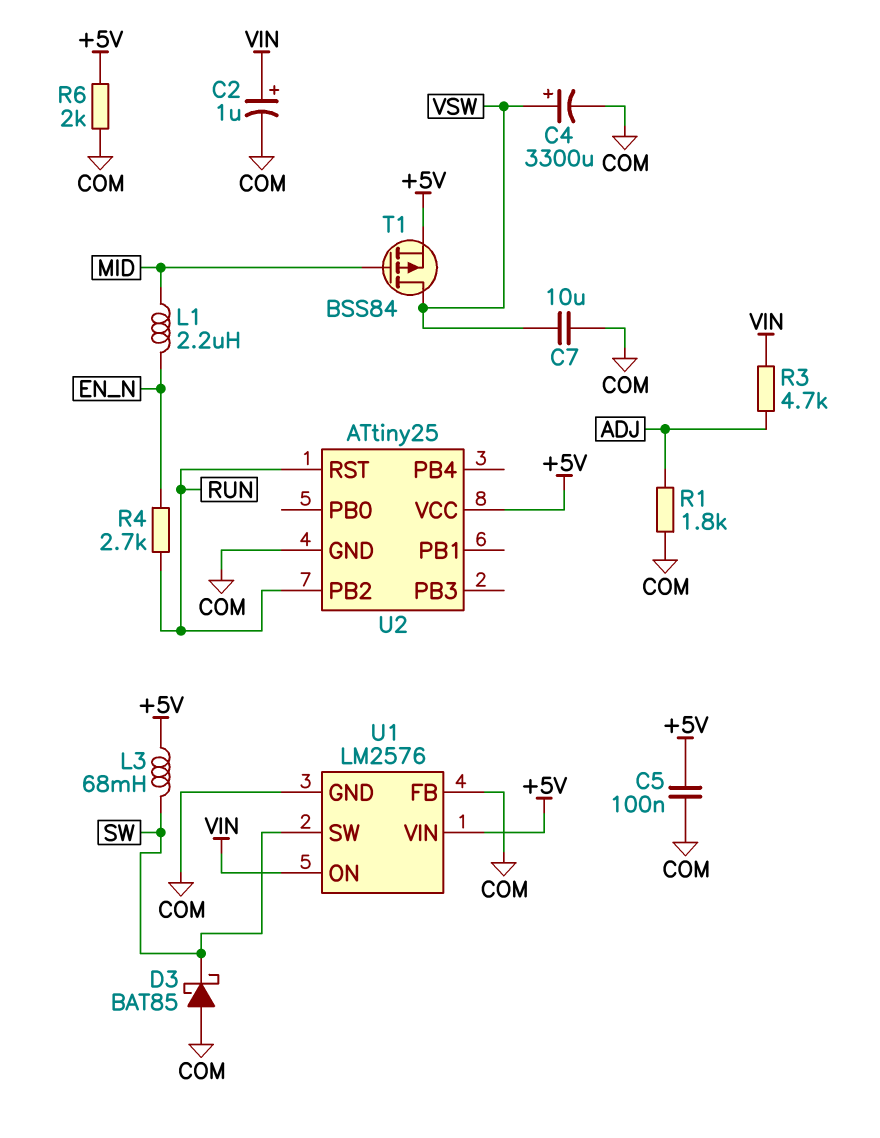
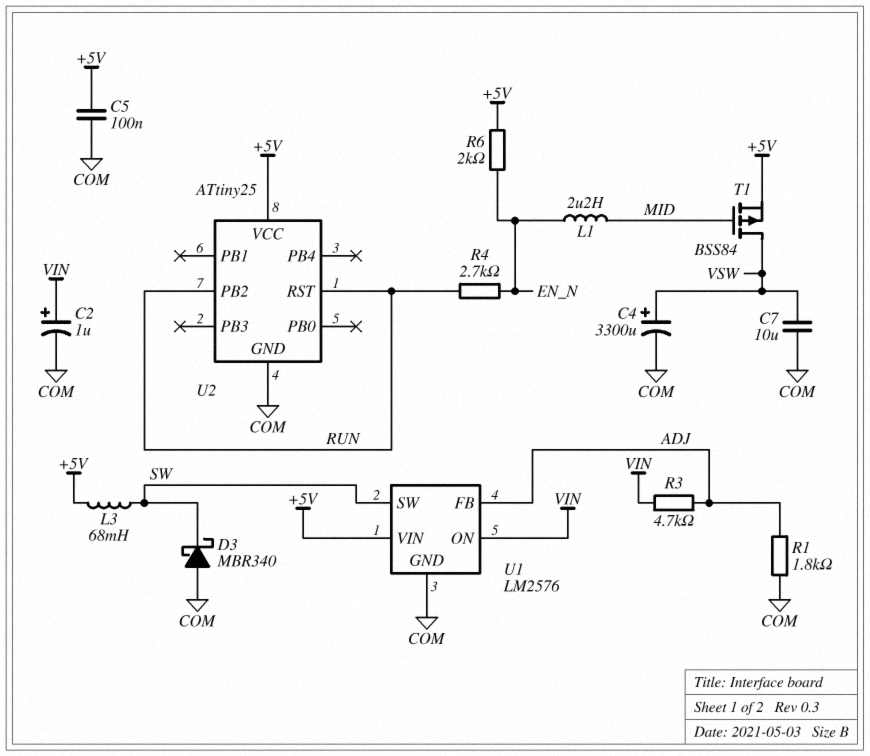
D3: schottky BAT85 (A COM, K SW) -> schottky MBR340 (A COM, K SW)
R6: 2k (+5V, COM) -> 2k (+5V, EN_N)
U1 pin FB: COM -> ADJ

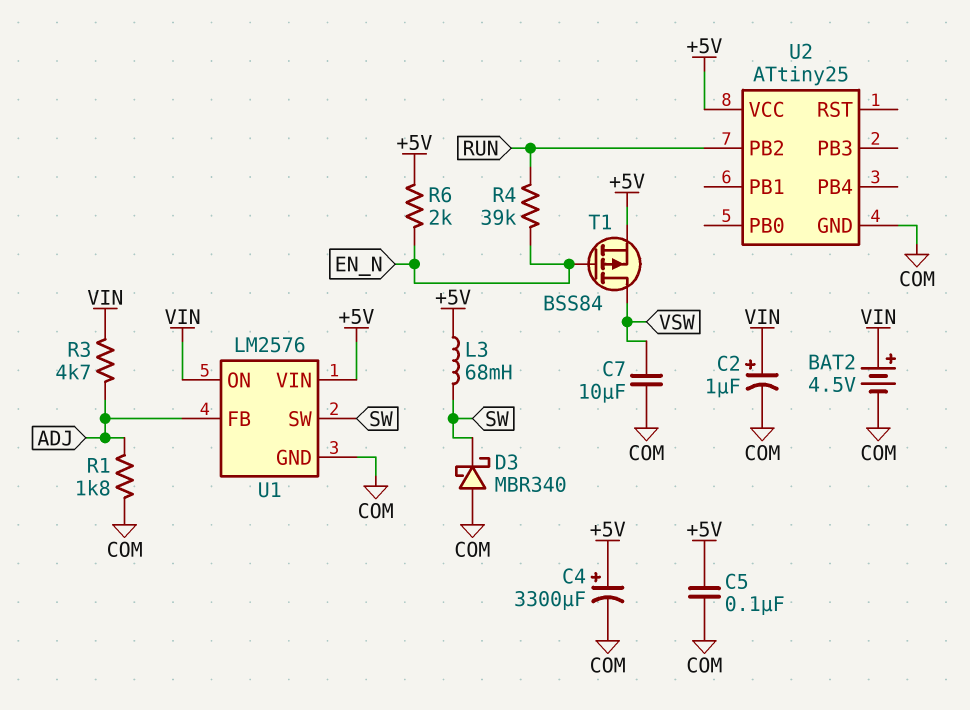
BAT2: none -> 4.5V (plus VIN, minus COM)
C4: 3300uF (plus VSW, minus COM) -> 3300uF (plus +5V, minus COM)
L1: 2.2uH (EN_N, MID) -> none
R4: 2.7k (EN_N, RUN) -> 39k (EN_N, RUN)
T1: PMOS BSS84 (G MID, D VSW, S +5V) -> PMOS BSS84 (G EN_N, D VSW, S +5V)
U2 pin RST: RUN -> none

